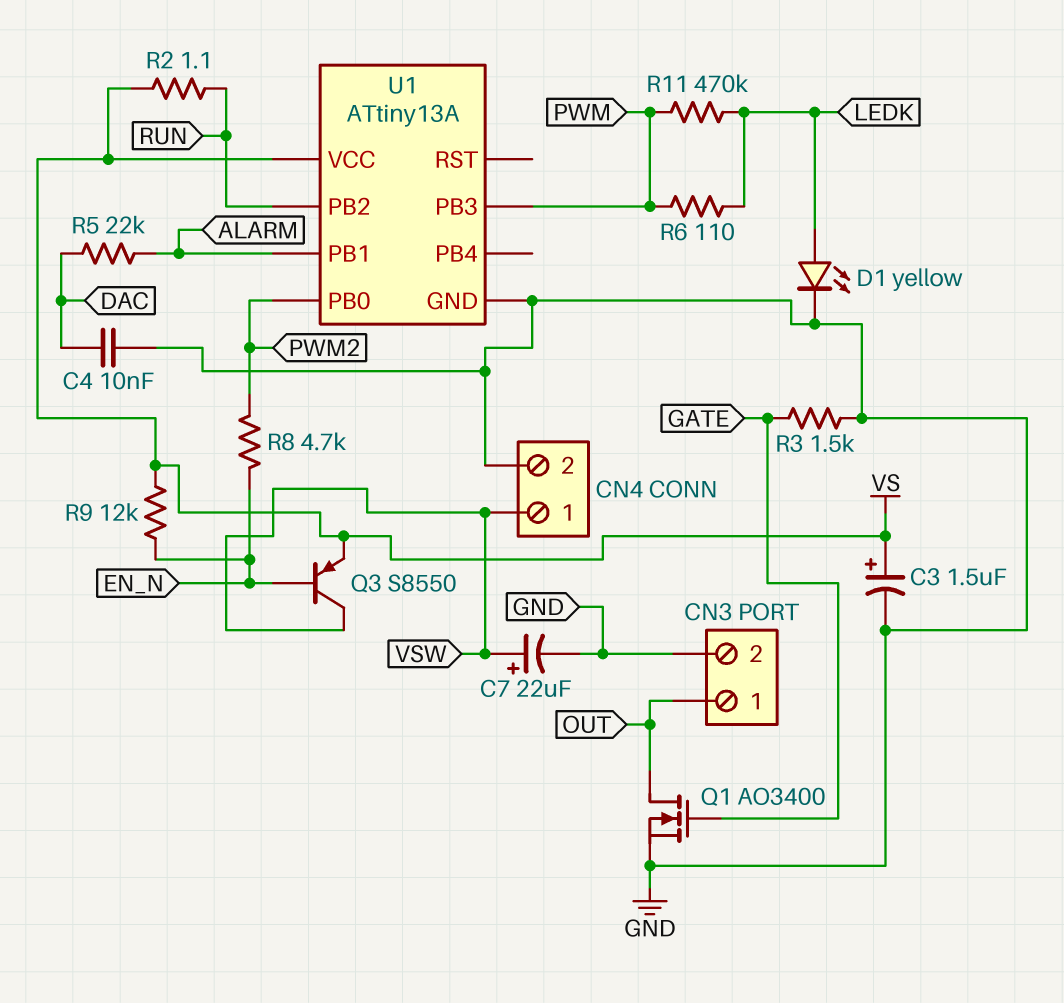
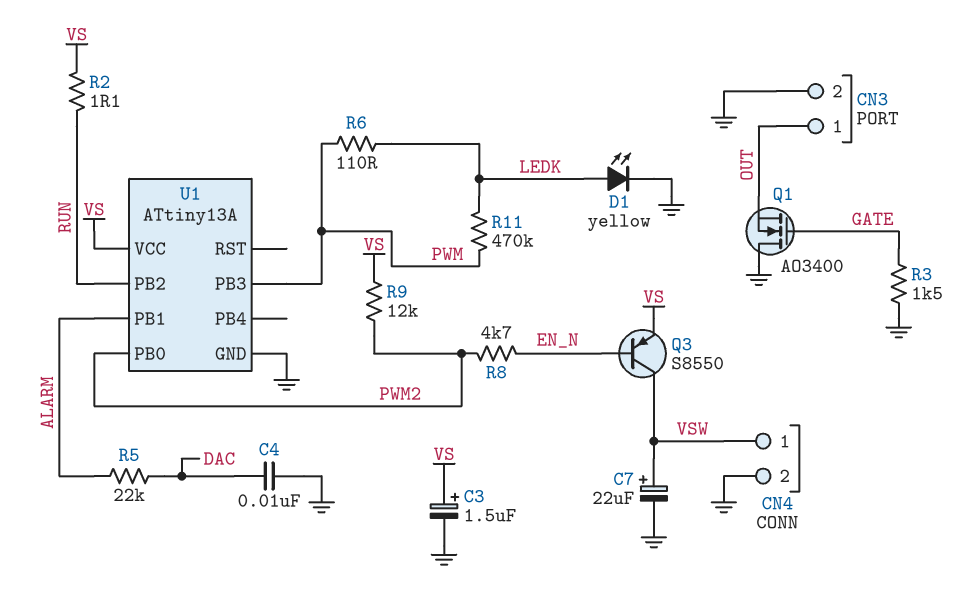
Q1: NMOS AO3400 (G GATE, D OUT, S GND) -> NMOS AO3400 (G GATE, D GND, S OUT)
R9: 12k (EN_N, VS) -> 12k (PWM2, VS)

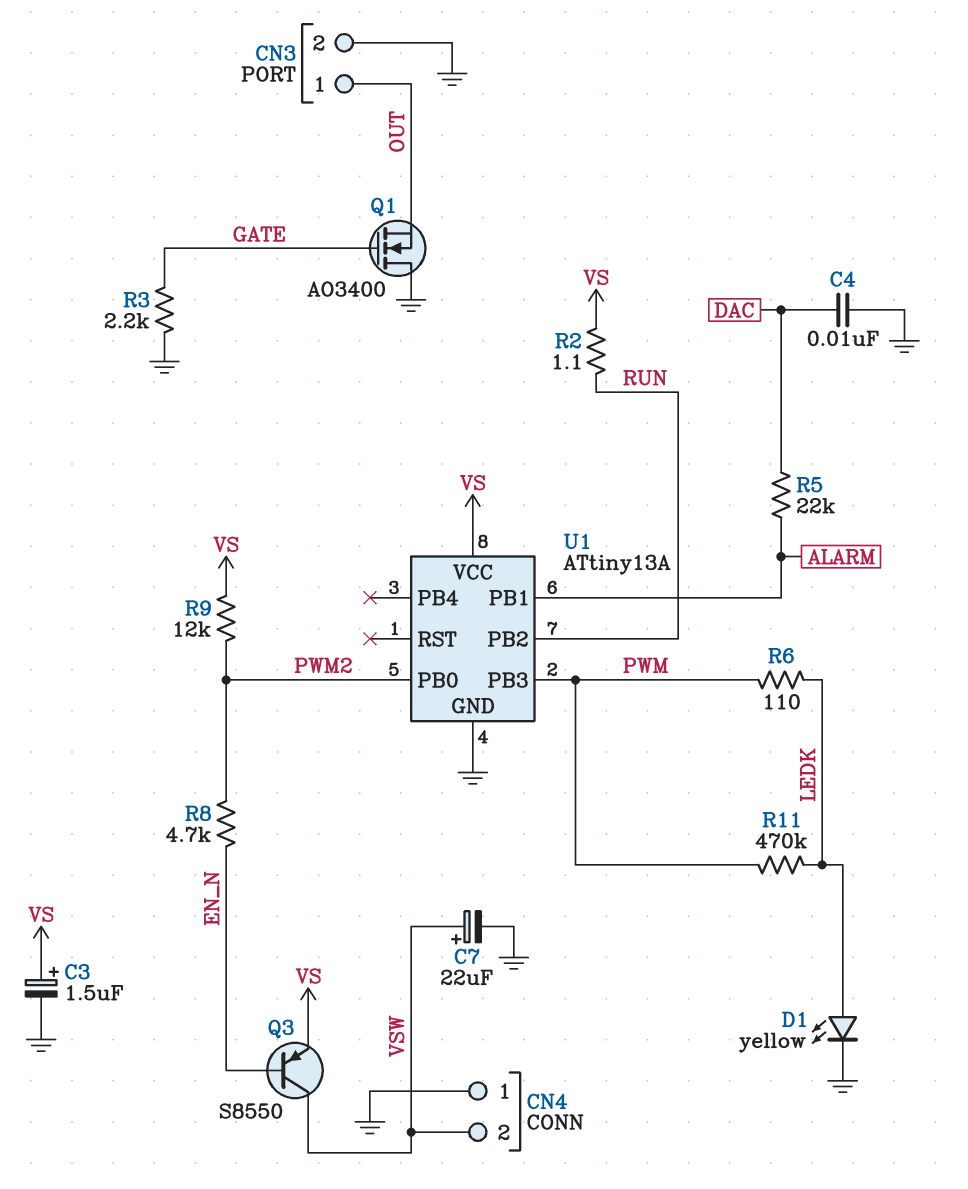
CN4 pin 1: VSW -> GND
CN4 pin 2: GND -> VSW
R3: 1.5k (GATE, GND) -> 2.2k (GATE, GND)

